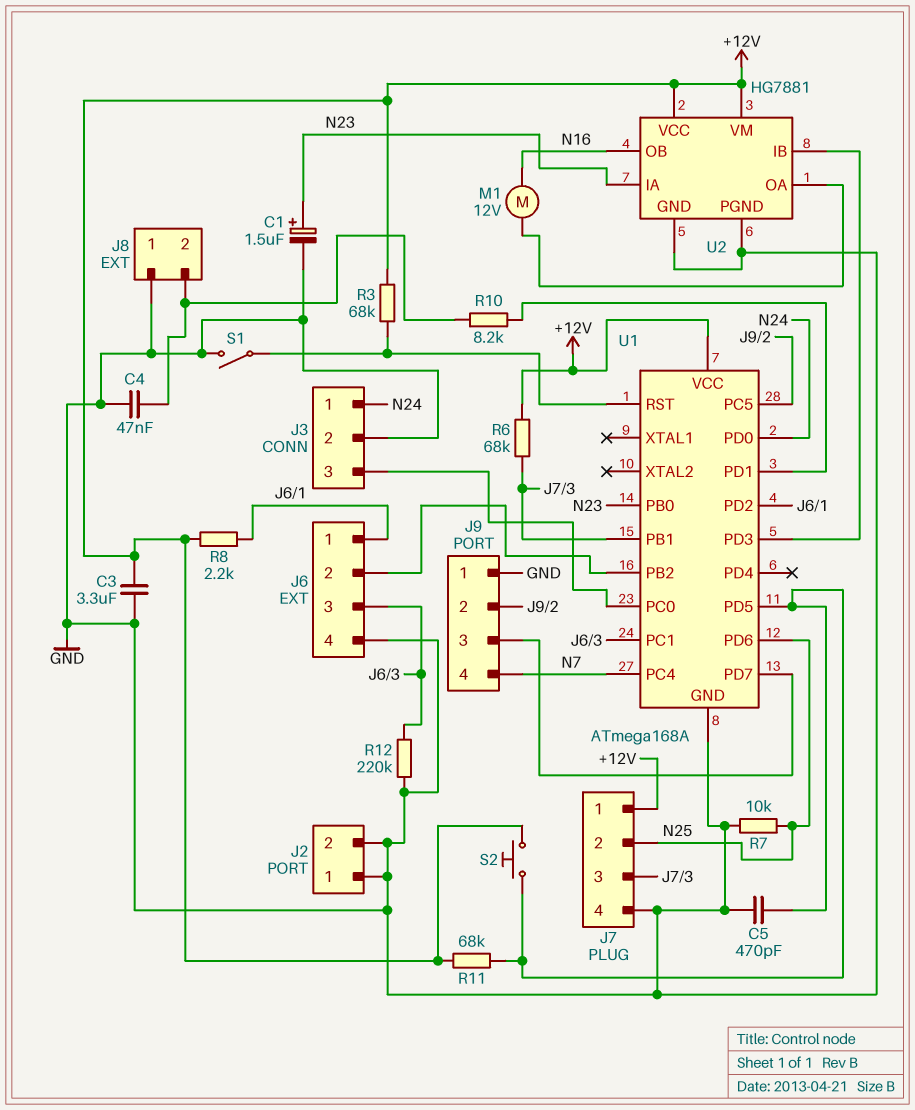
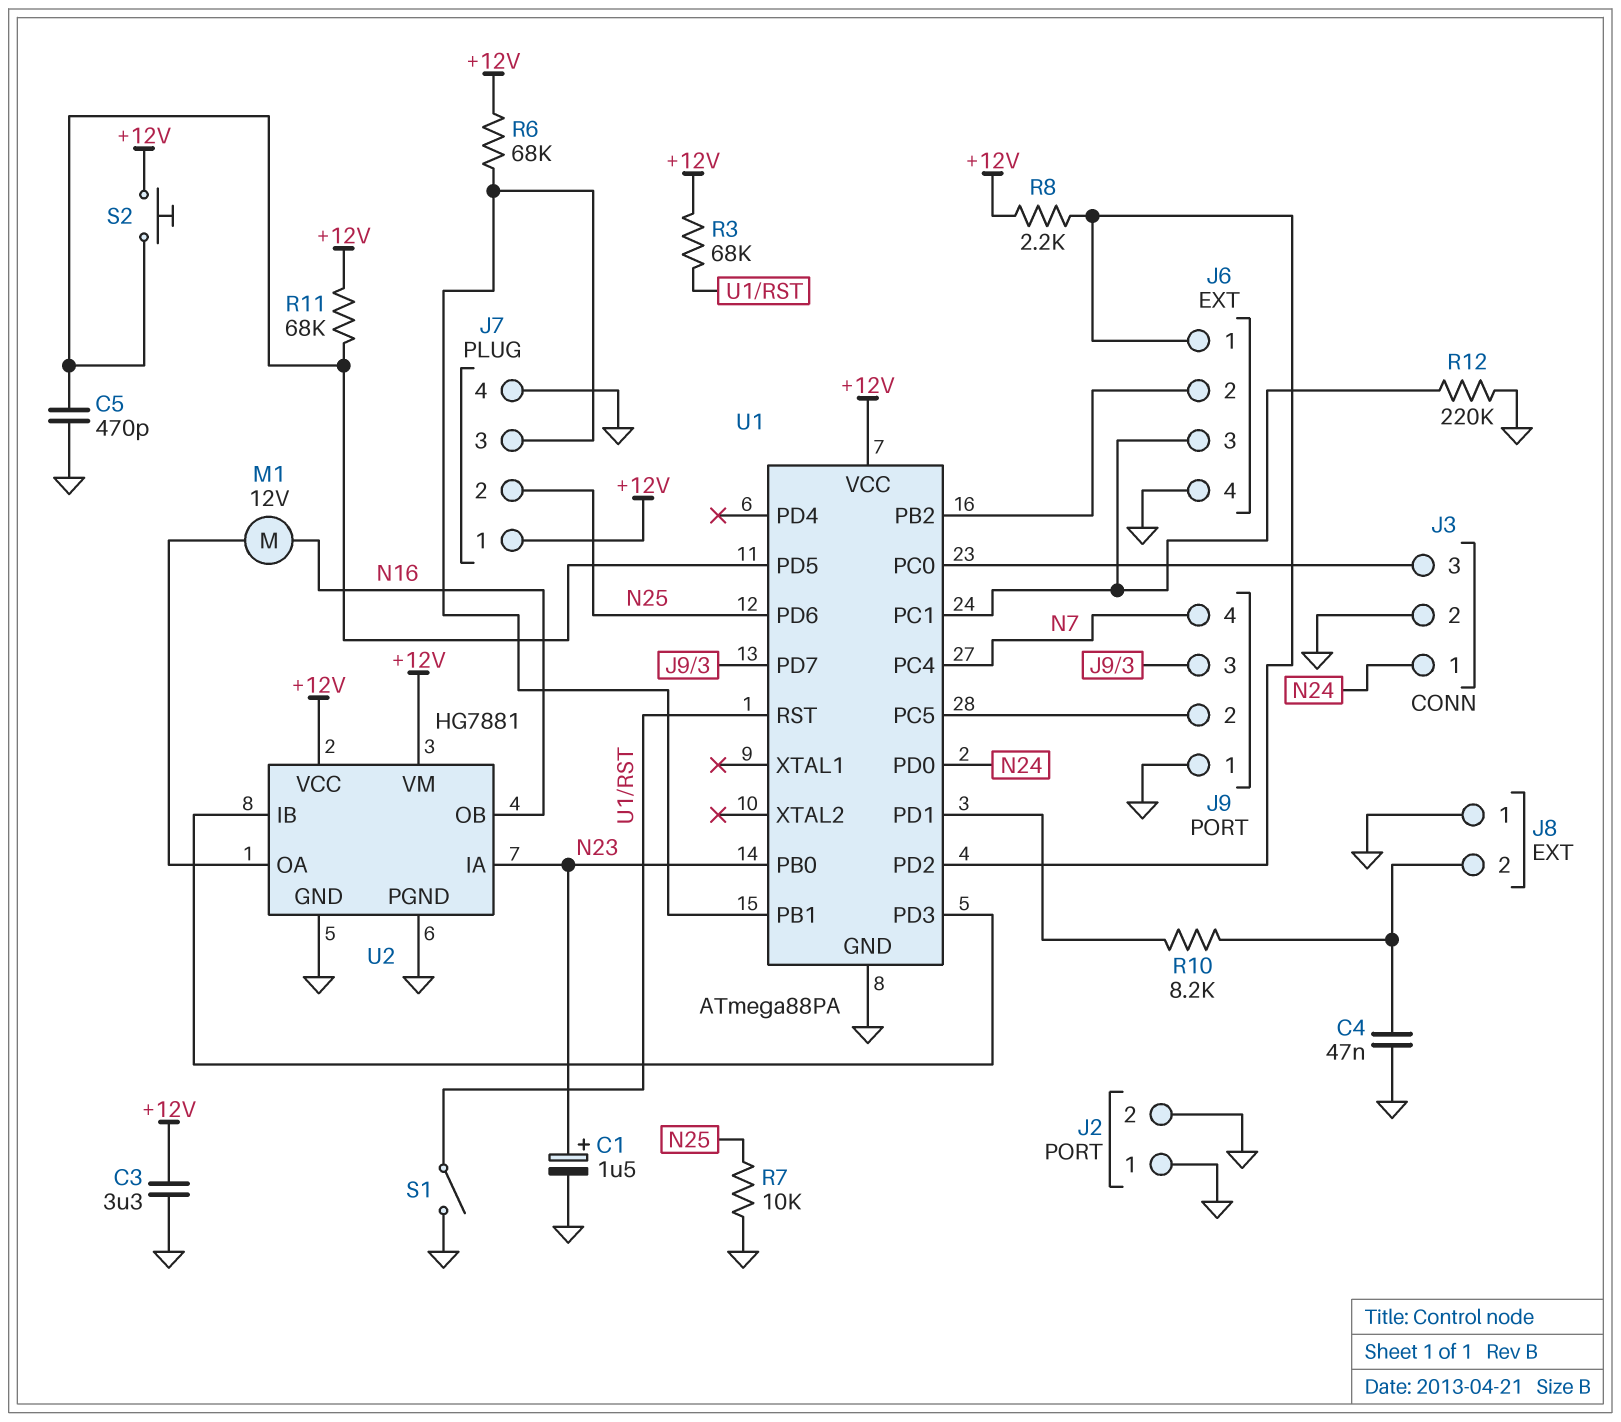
U1: ATmega168A -> ATmega88PA

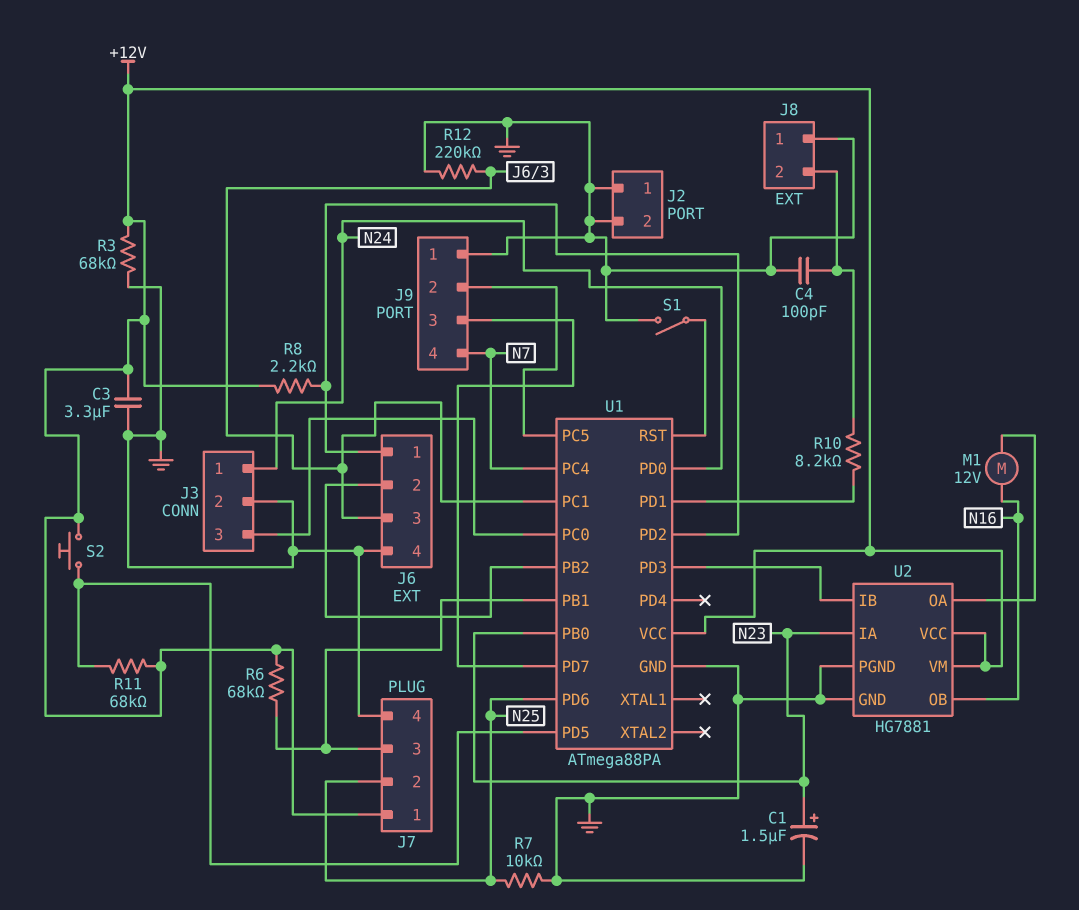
C4: 47nF (GND, J8/2) -> 100pF (GND, J8/2)
C5: 470pF (GND, U1/PD5) -> none
R3: 68k (+12V, U1/RST) -> 68k (+12V, GND)

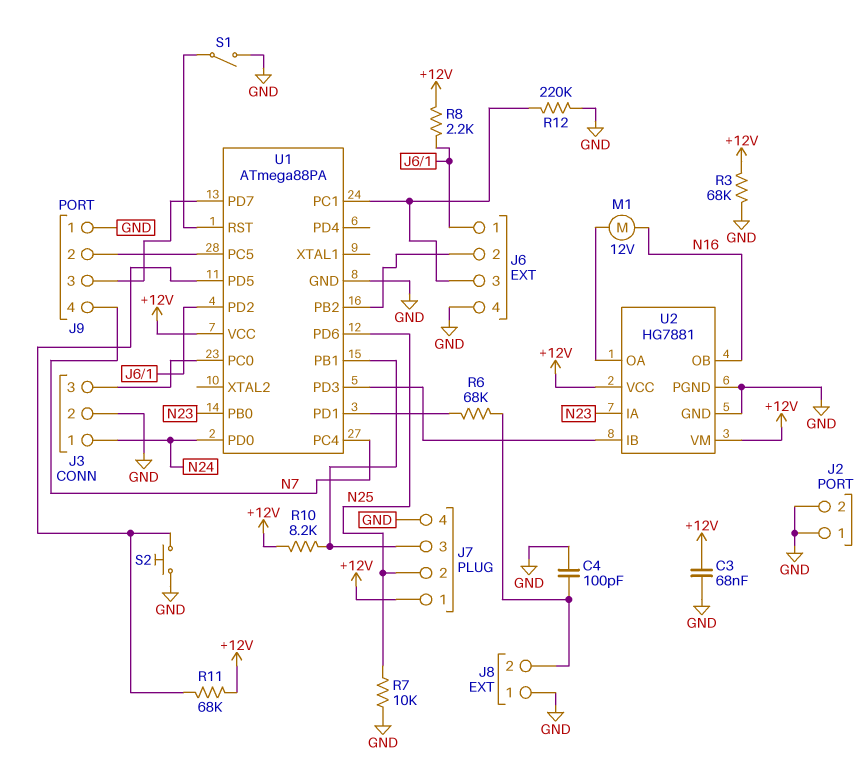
C1: 1.5uF (plus N23, minus GND) -> none
C3: 3.3uF (+12V, GND) -> 68nF (+12V, GND)
R6: 68k (+12V, J7/3) -> 68k (J8/2, U1/PD1)
R10: 8.2k (J8/2, U1/PD1) -> 8.2k (+12V, J7/3)
S2: button (+12V, U1/PD5) -> button (GND, U1/PD5)

